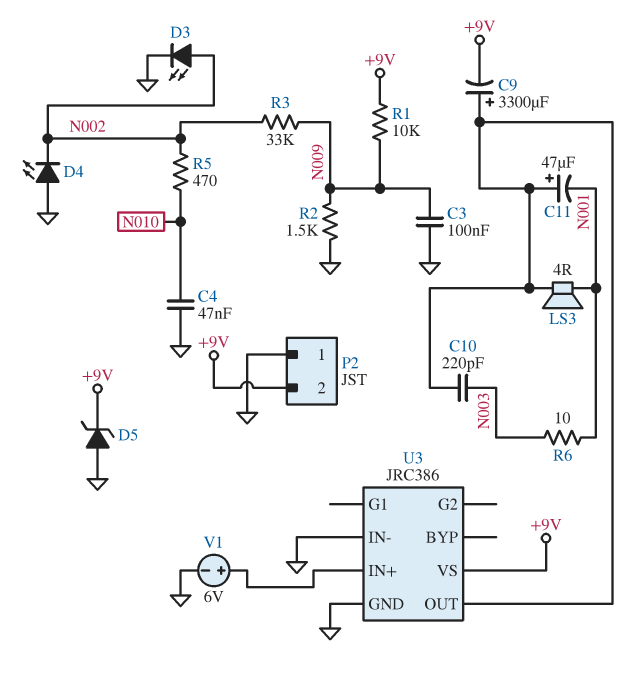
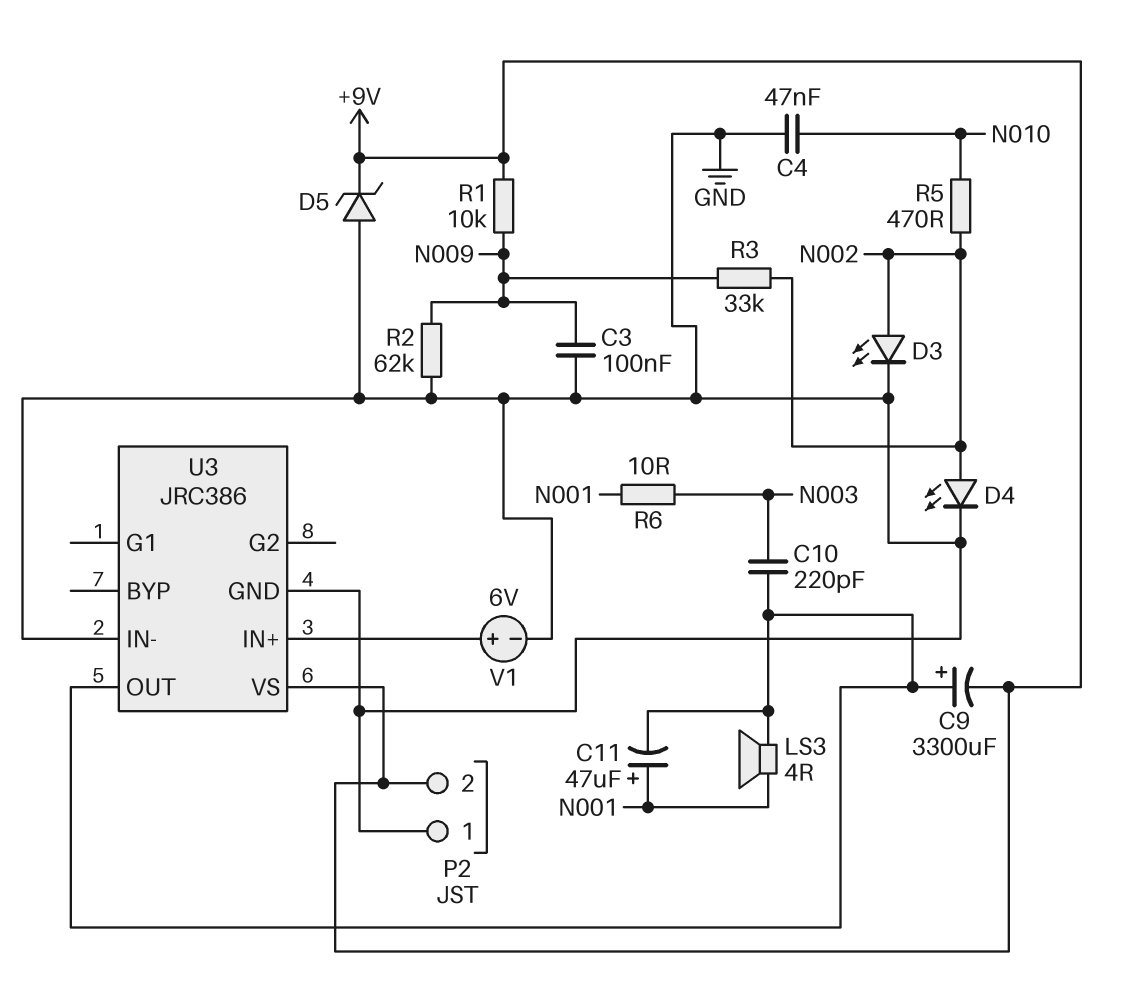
C11: 47uF (plus U3/OUT, minus N001) -> 47uF (plus N001, minus U3/OUT)
D4: LED (A GND, K N002) -> LED (A N002, K GND)
R2: 1.5k (GND, N009) -> 62k (GND, N009)

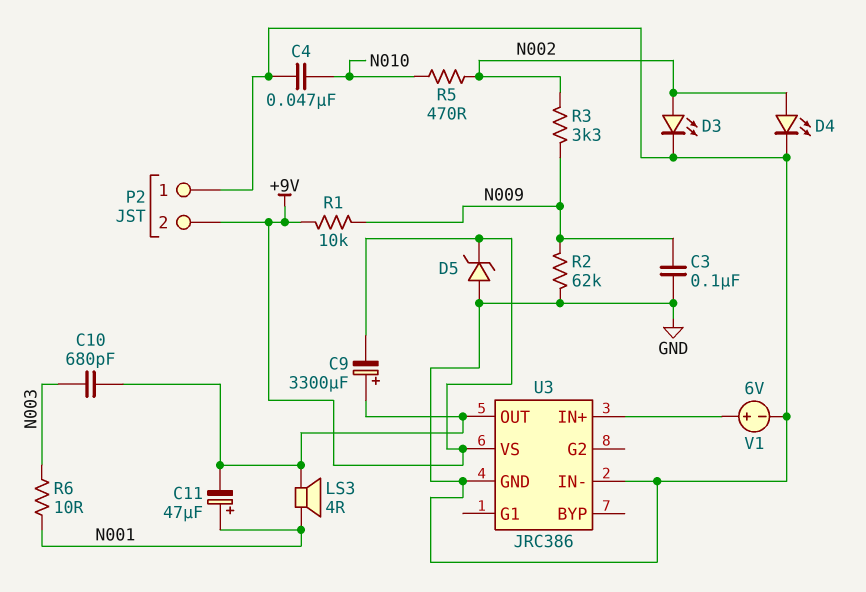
C10: 220pF (N003, U3/OUT) -> 680pF (N003, U3/OUT)
R3: 33k (N002, N009) -> 3.3k (N002, N009)

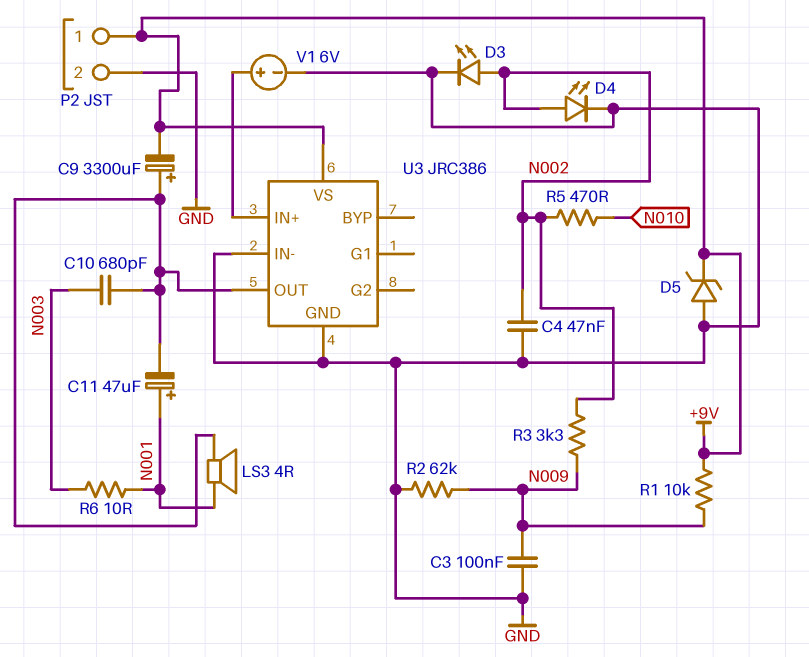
C4: 47nF (GND, N010) -> 47nF (GND, N002)
P2 pin 1: GND -> +9V
P2 pin 2: +9V -> GND

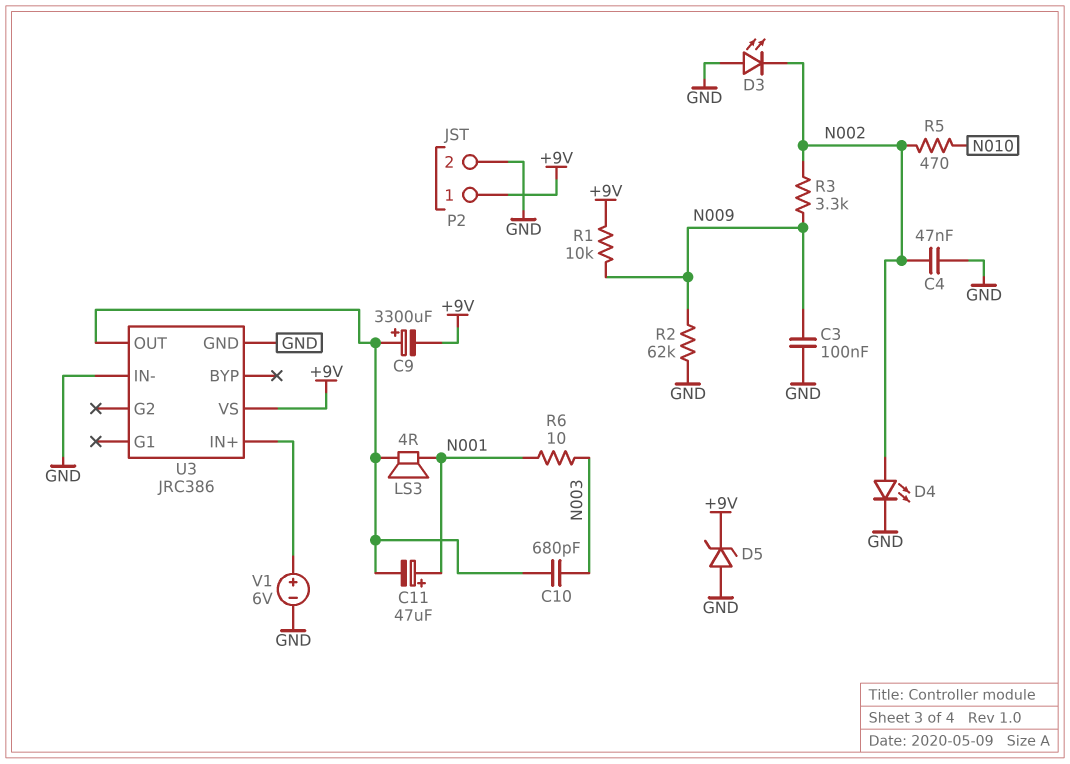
D3: LED (A N002, K GND) -> LED (A GND, K N002)

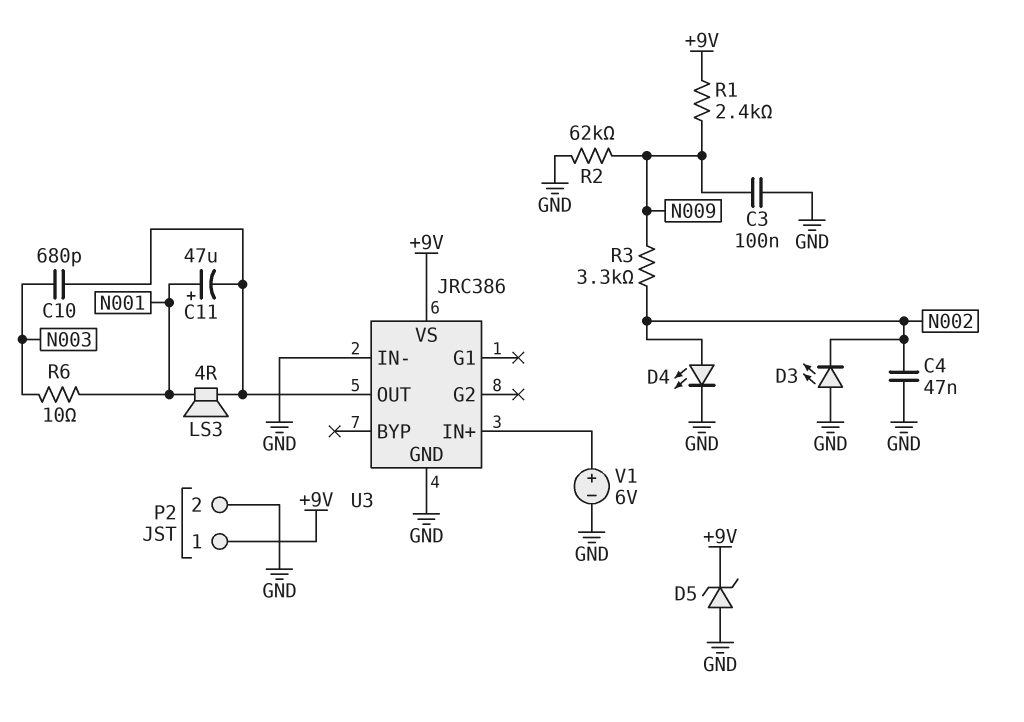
C9: 3300uF (plus U3/OUT, minus +9V) -> none
R1: 10k (+9V, N009) -> 2.4k (+9V, N009)
R5: 470 (N002, N010) -> none

